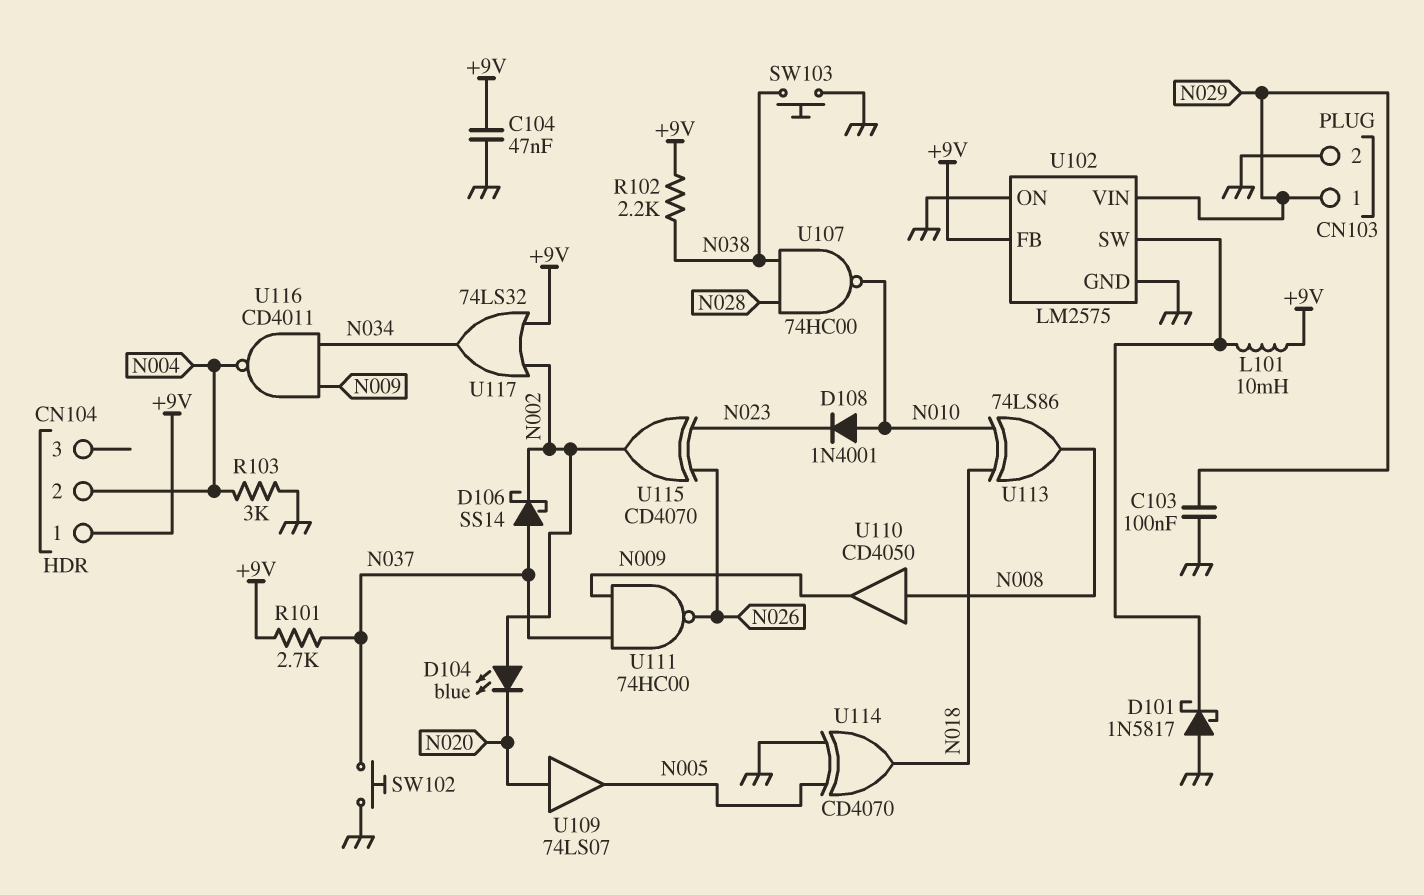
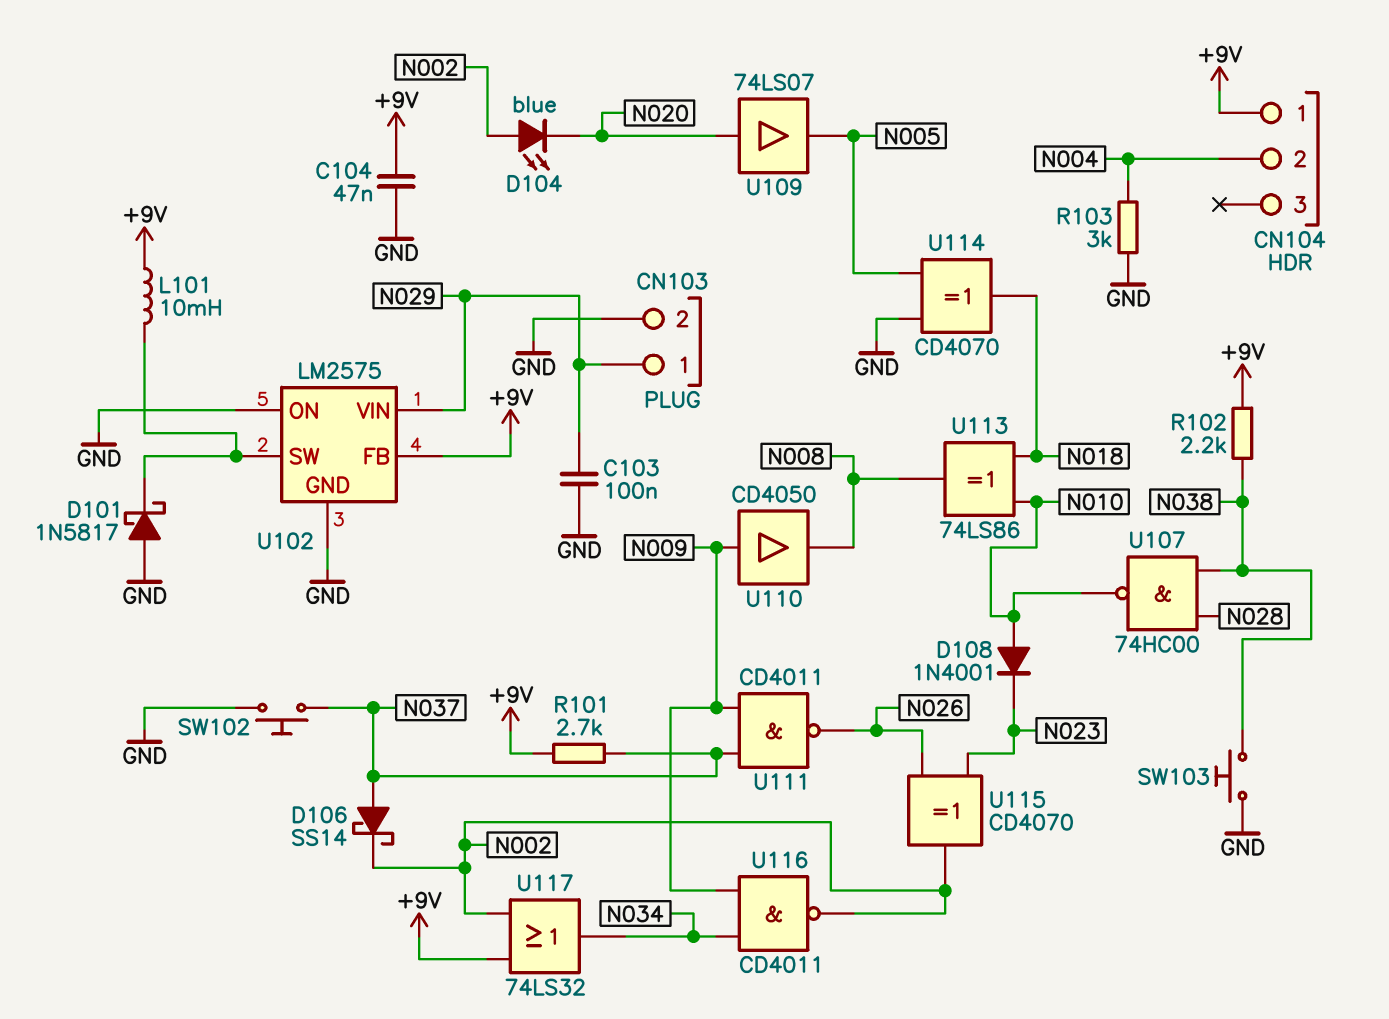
U110: buffer CD4050 (in N008, out N009) -> buffer CD4050 (in N009, out N008)
U111: NAND 74HC00 (in N009, in N037, out N026) -> NAND CD4011 (in N009, in N037, out N026)
U116: NAND CD4011 (in N009, in N034, out N004) -> NAND CD4011 (in N009, in N034, out N002)

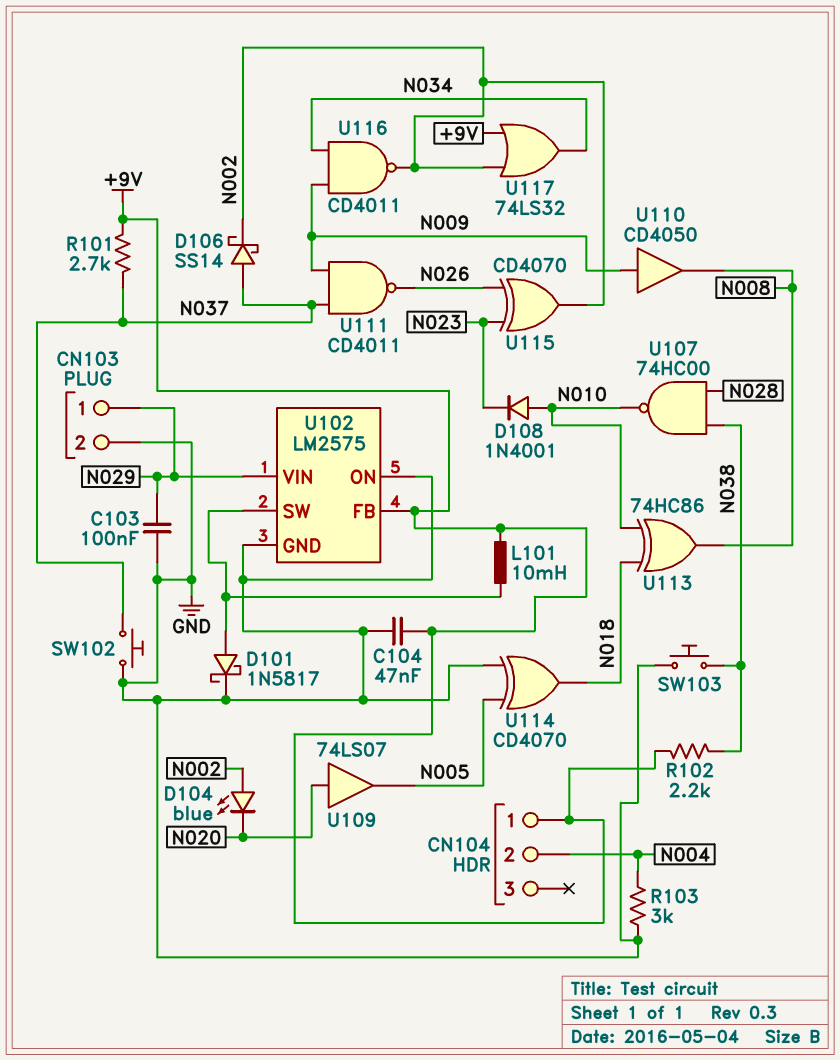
D101: schottky 1N5817 (A GND, K U102/SW) -> schottky 1N5817 (A U102/SW, K GND)
U113: XOR 74LS86 (in N010, in N018, out N008) -> XOR 74HC86 (in N010, in N018, out N008)

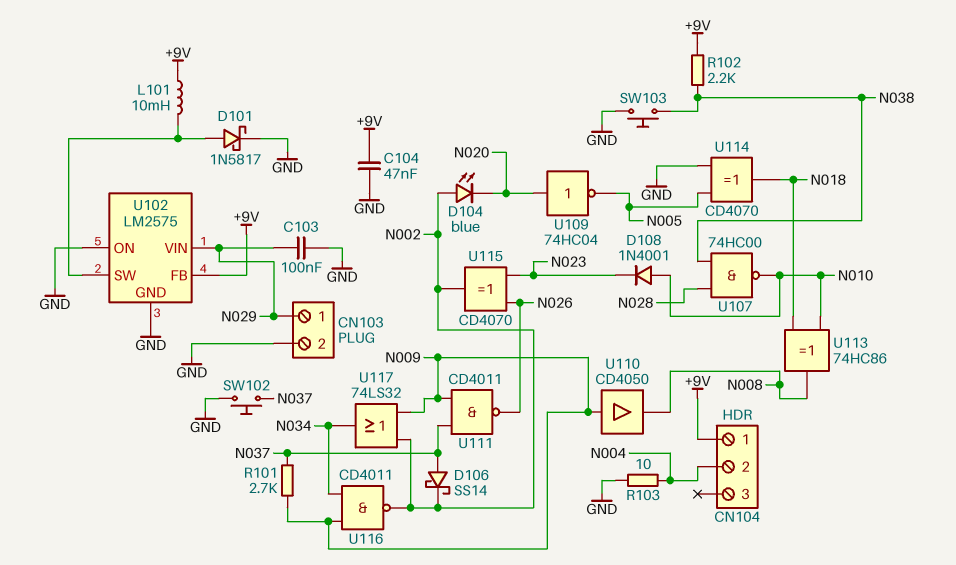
R101: 2.7k (+9V, N037) -> 2.7k (N009, N037)
R103: 3k (GND, N004) -> 10 (GND, N004)
U109: buffer 74LS07 (in N020, out N005) -> NOT 74HC04 (in N020, out N005)
U117: OR 74LS32 (in +9V, in N002, out N034) -> OR 74LS32 (in N002, in N009, out N034)

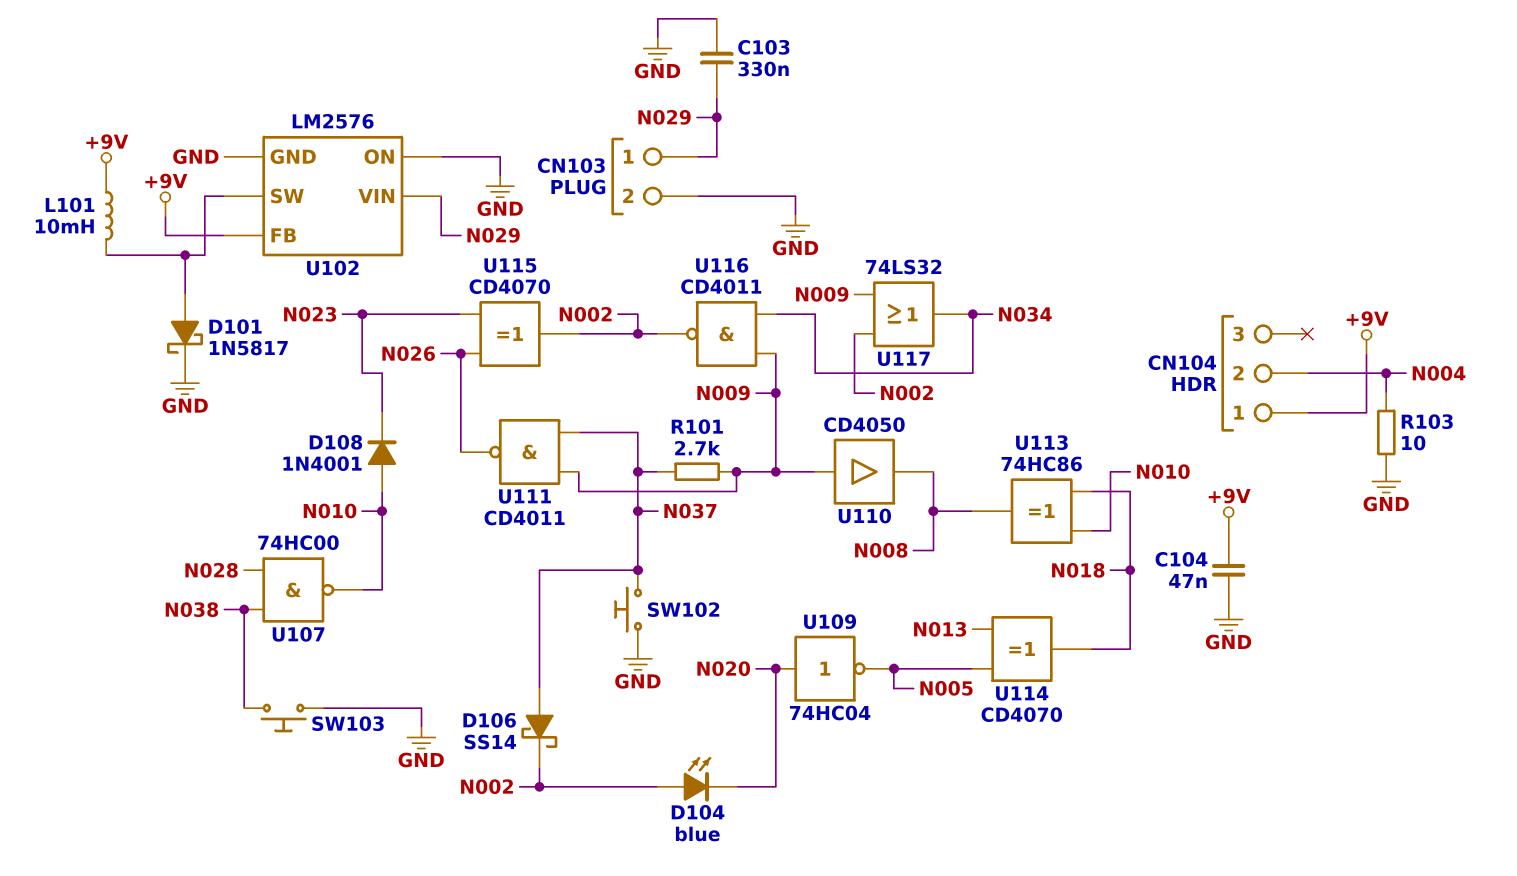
C103: 100nF (GND, N029) -> 330nF (GND, N029)
R102: 2.2k (+9V, N038) -> none
U102: LM2575 -> LM2576
U114: XOR CD4070 (in GND, in N005, out N018) -> XOR CD4070 (in N005, in N013, out N018)

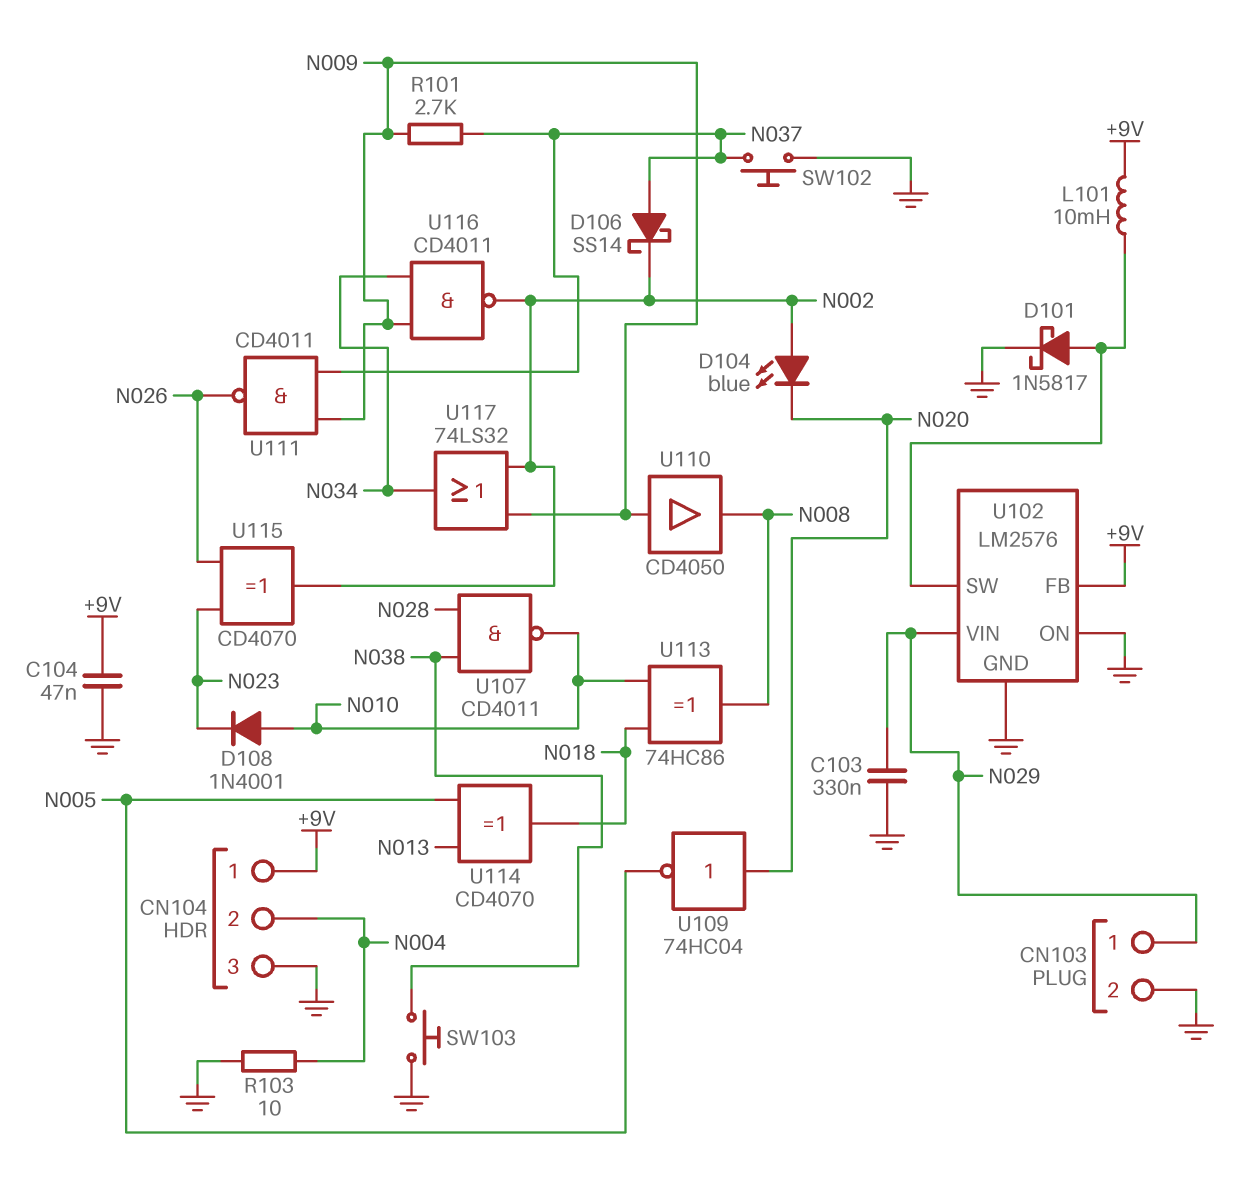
CN104 pin 3: none -> GND
U107: NAND 74HC00 (in N028, in N038, out N010) -> NAND CD4011 (in N028, in N038, out N010)

